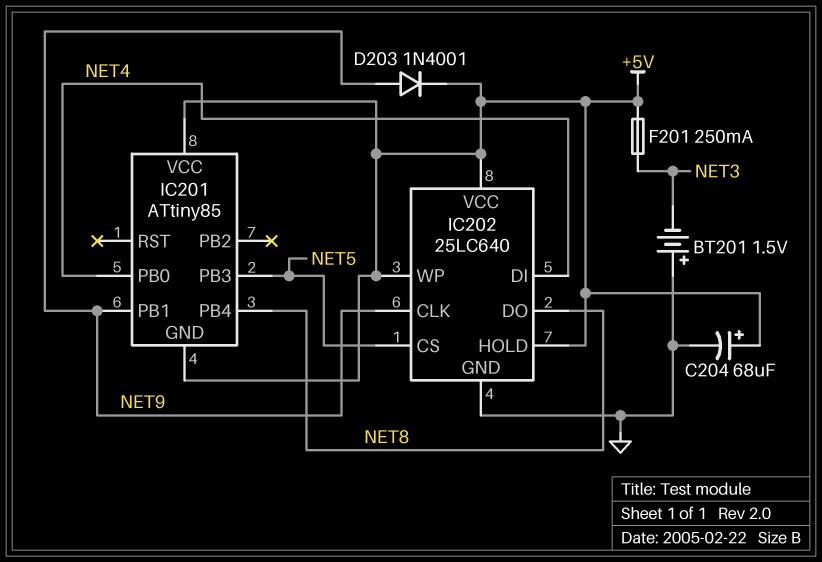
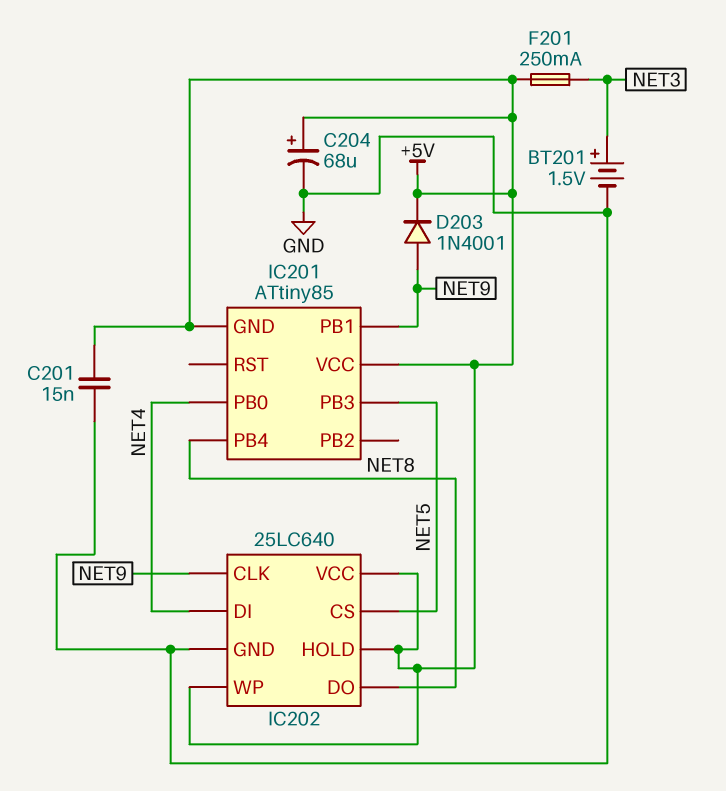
BT201: 1.5V (plus GND, minus NET3) -> 1.5V (plus NET3, minus GND)
C201: none -> 15nF (+5V, GND)

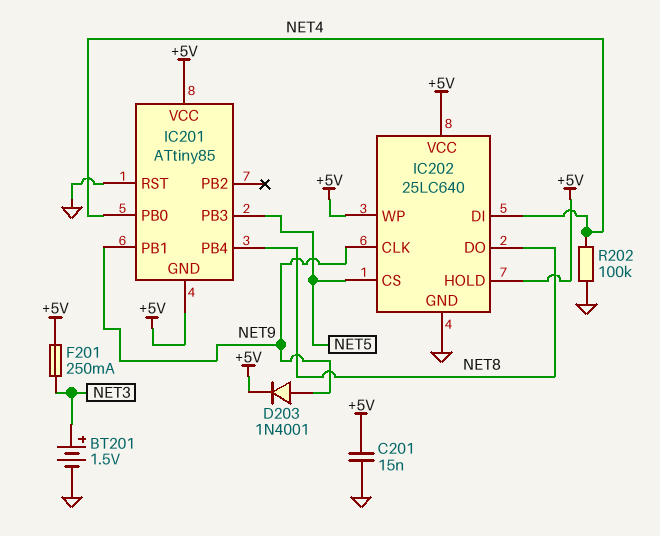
C204: 68uF (plus +5V, minus GND) -> none
IC201 pin RST: none -> GND
R202: none -> 100k (GND, NET4)

